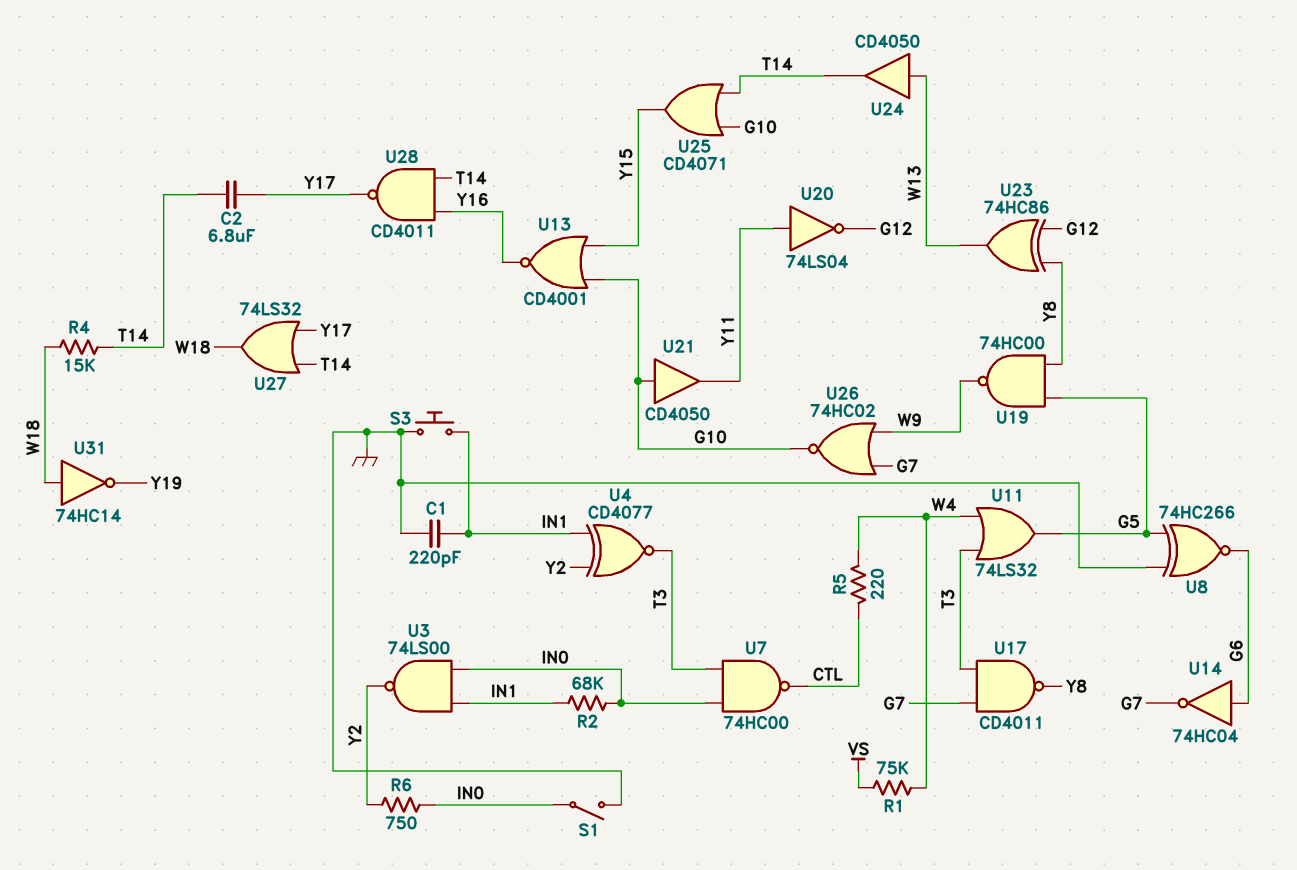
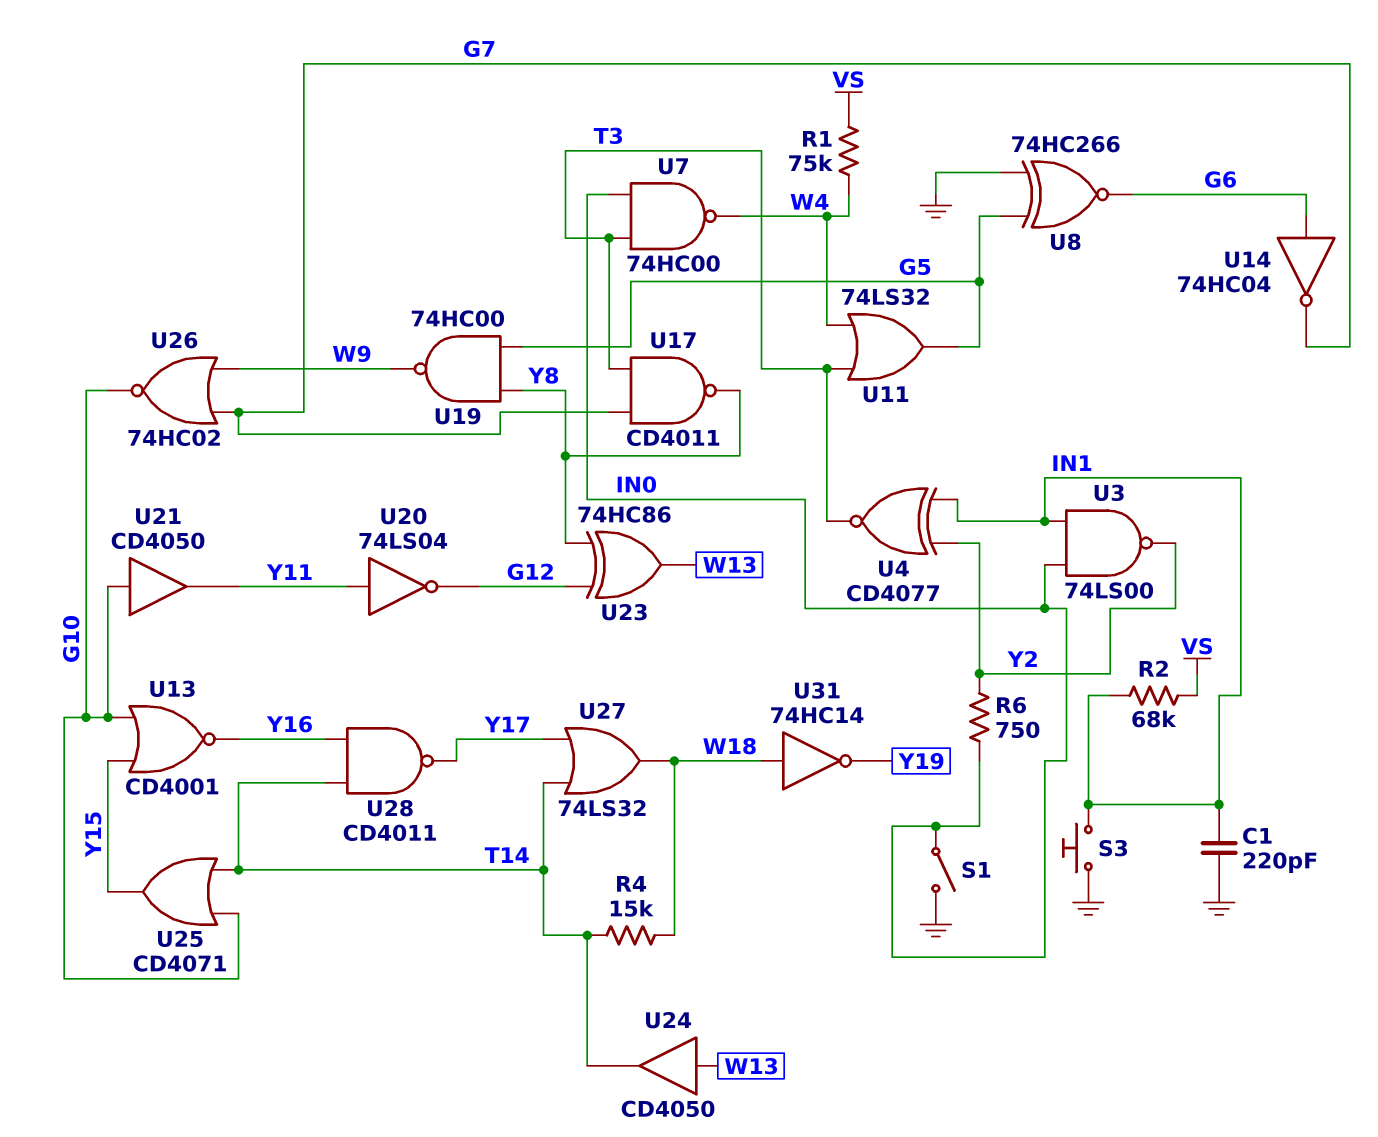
C2: 6.8uF (T14, Y17) -> none
R2: 68k (IN0, IN1) -> 68k (IN1, VS)
R5: 220 (CTL, W4) -> none
U7: NAND 74HC00 (in IN0, in T3, out CTL) -> NAND 74HC00 (in IN0, in T3, out W4)

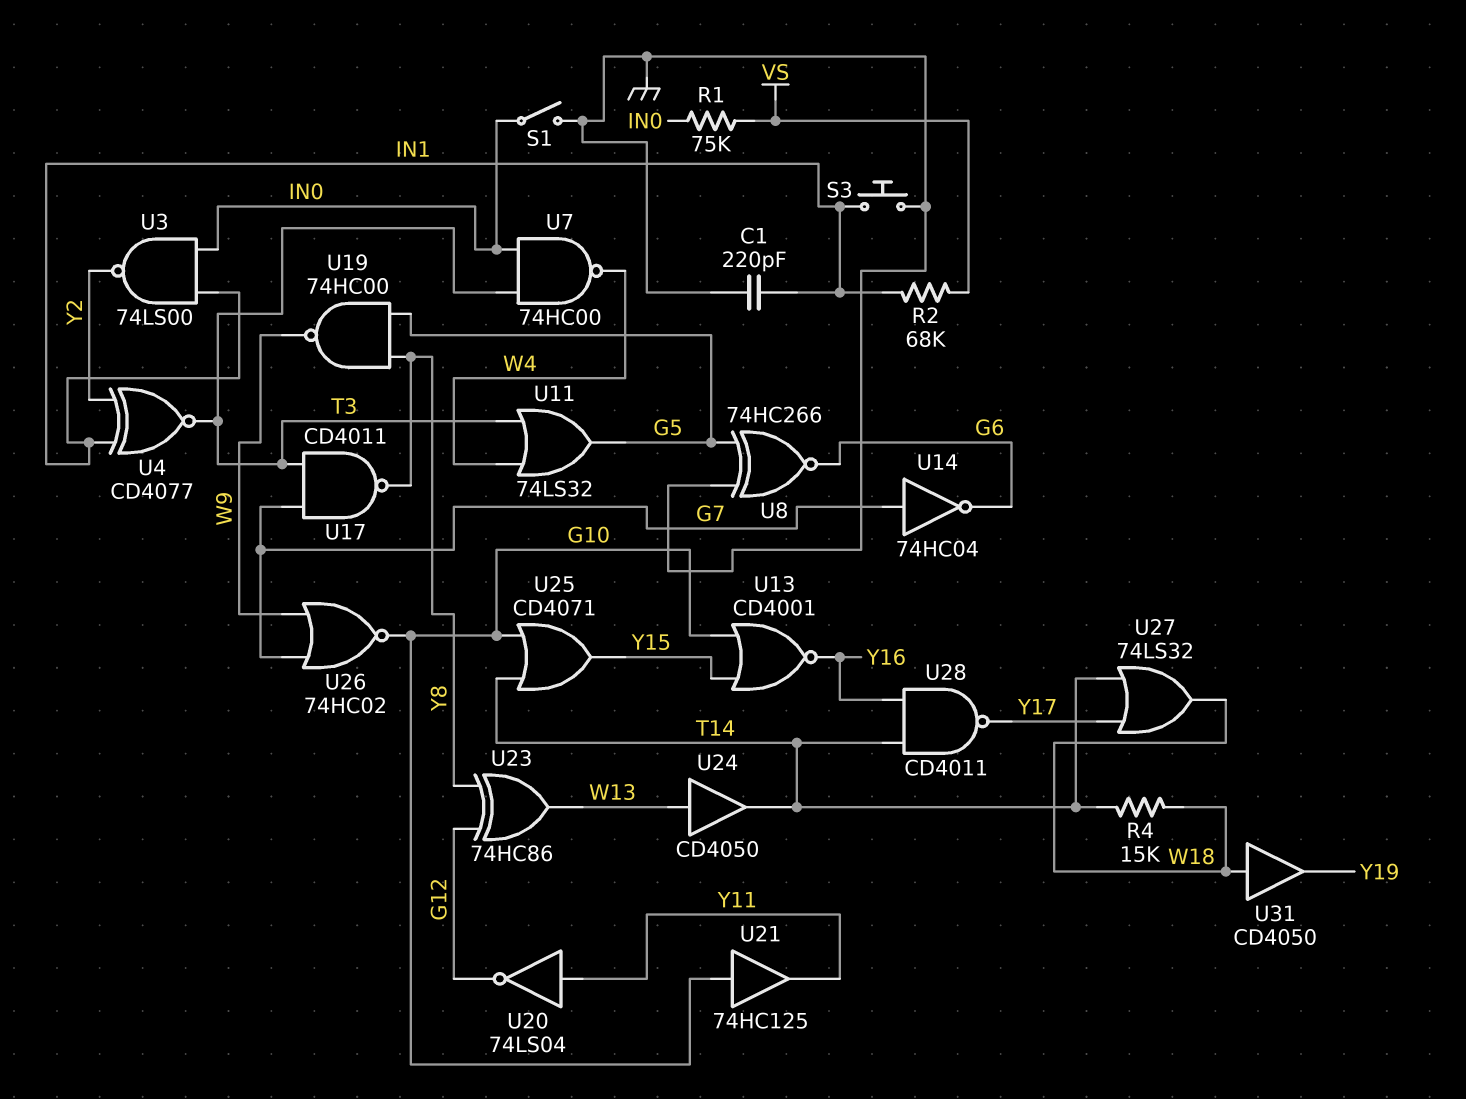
R1: 75k (VS, W4) -> 75k (IN0, VS)
R6: 750 (IN0, Y2) -> none
U14: NOT 74HC04 (in G6, out G7) -> NOT 74HC04 (in G7, out G6)
U21: buffer CD4050 (in G10, out Y11) -> buffer 74HC125 (in G10, out Y11)
U31: NOT 74HC14 (in W18, out Y19) -> buffer CD4050 (in W18, out Y19)

